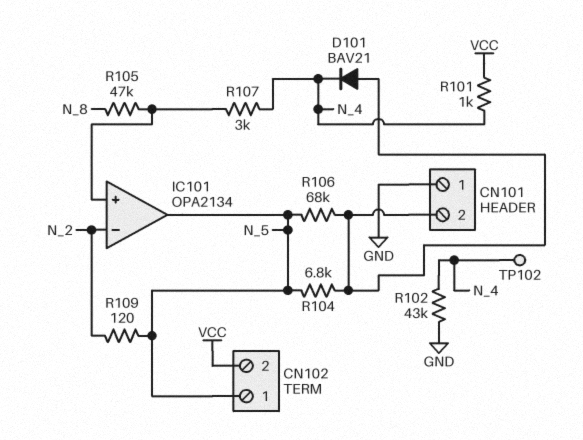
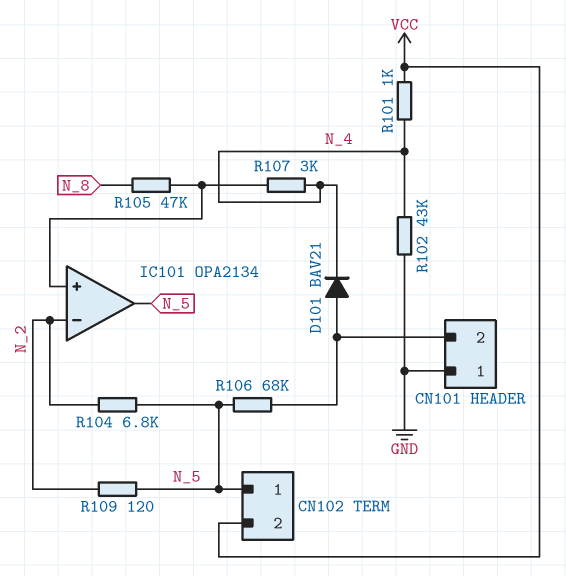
R104: 6.8k (CN101/2, N_5) -> 6.8k (N_2, N_5)
TP102: test point (N_4) -> none

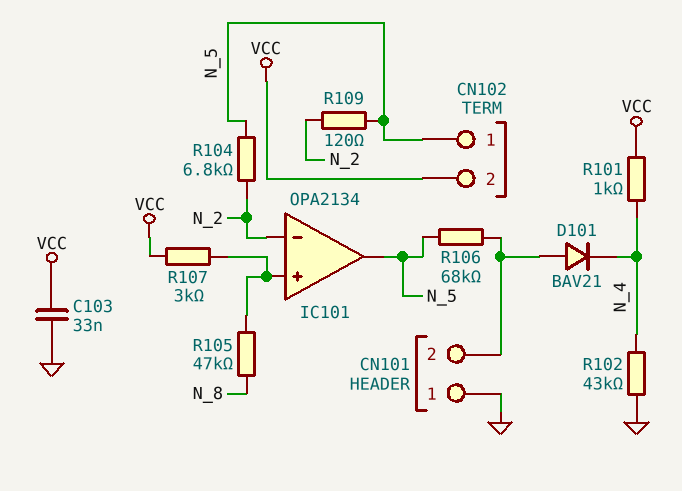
C103: none -> 33nF (GND, VCC)
R107: 3k (IC101/in+, N_4) -> 3k (IC101/in+, VCC)

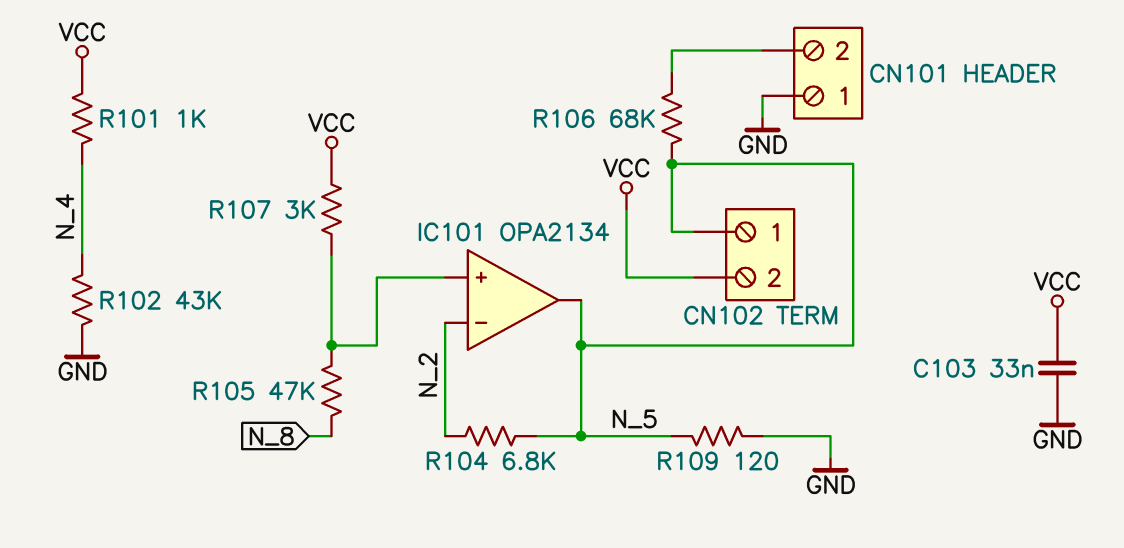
D101: diode BAV21 (A CN101/2, K N_4) -> none
R109: 120 (N_2, N_5) -> 120 (GND, N_5)

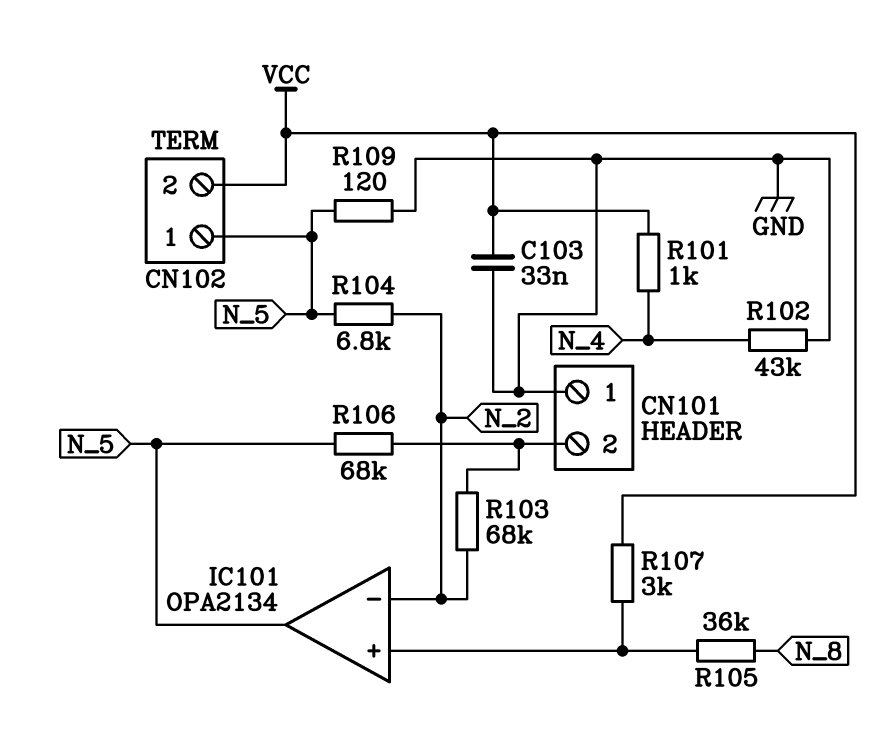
R103: none -> 68k (CN101/2, N_2)
R105: 47k (IC101/in+, N_8) -> 36k (IC101/in+, N_8)

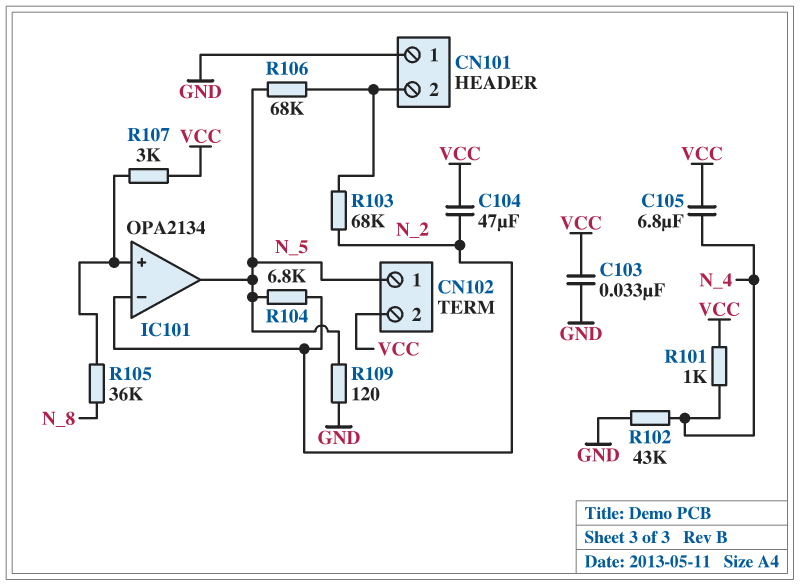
C104: none -> 47uF (N_2, VCC)
C105: none -> 6.8uF (N_4, VCC)

